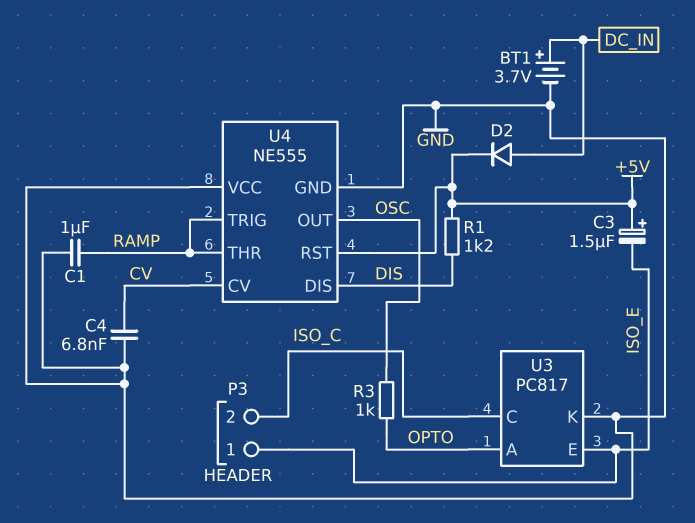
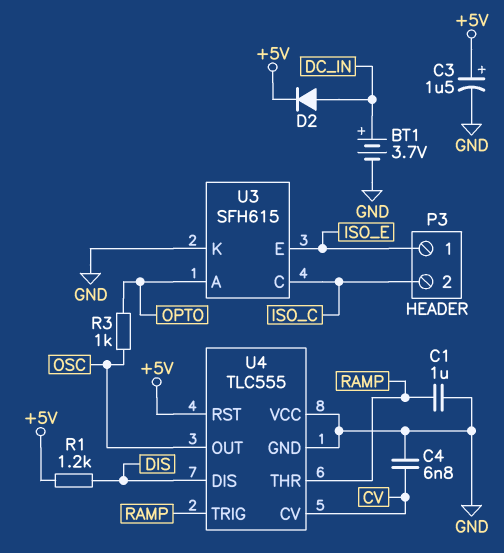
C3: 1.5uF (plus +5V, minus ISO_E) -> 1.5uF (plus +5V, minus GND)
U3: PC817 -> SFH615
U4: NE555 -> TLC555

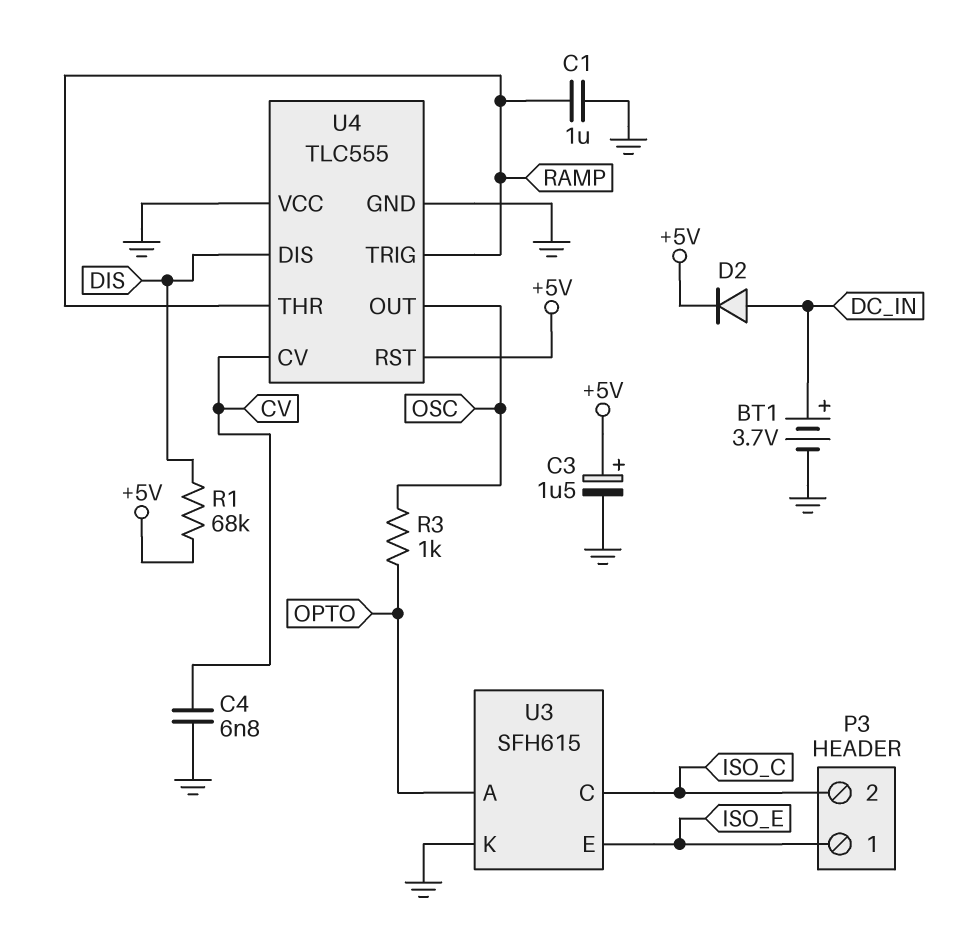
R1: 1.2k (+5V, DIS) -> 68k (+5V, DIS)

